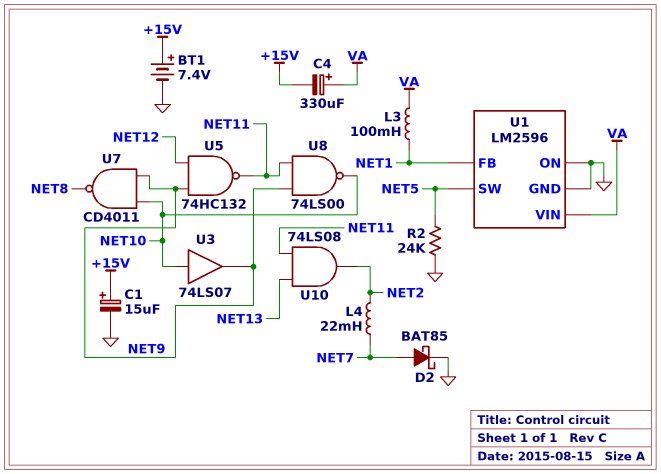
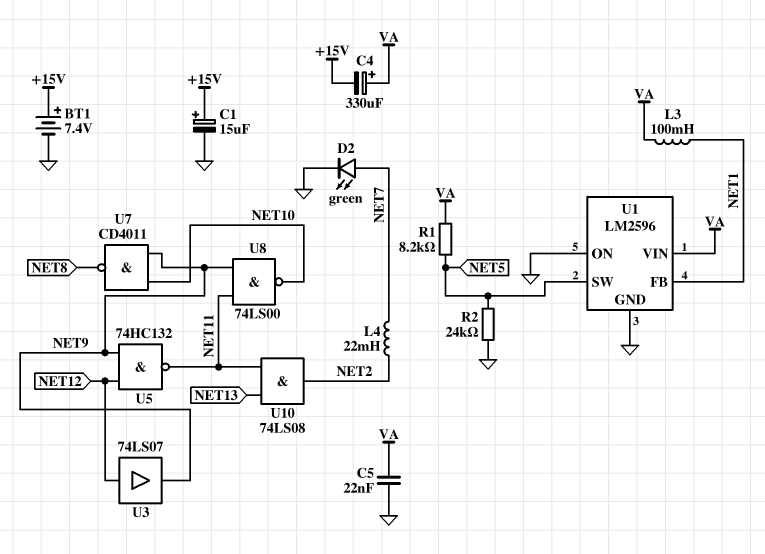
C5: none -> 22nF (GND, VA)
D2: schottky BAT85 (A NET7, K GND) -> LED green (A NET7, K GND)
R1: none -> 8.2k (NET5, VA)
U3: buffer 74LS07 (in NET10, out NET9) -> buffer 74LS07 (in NET12, out NET9)

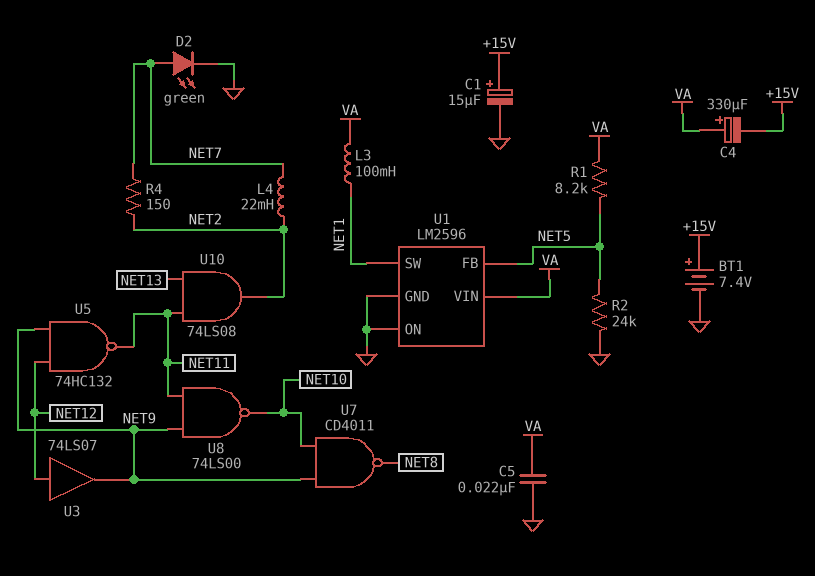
R4: none -> 150 (NET2, NET7)
U1 pin FB: NET1 -> NET5
U1 pin SW: NET5 -> NET1

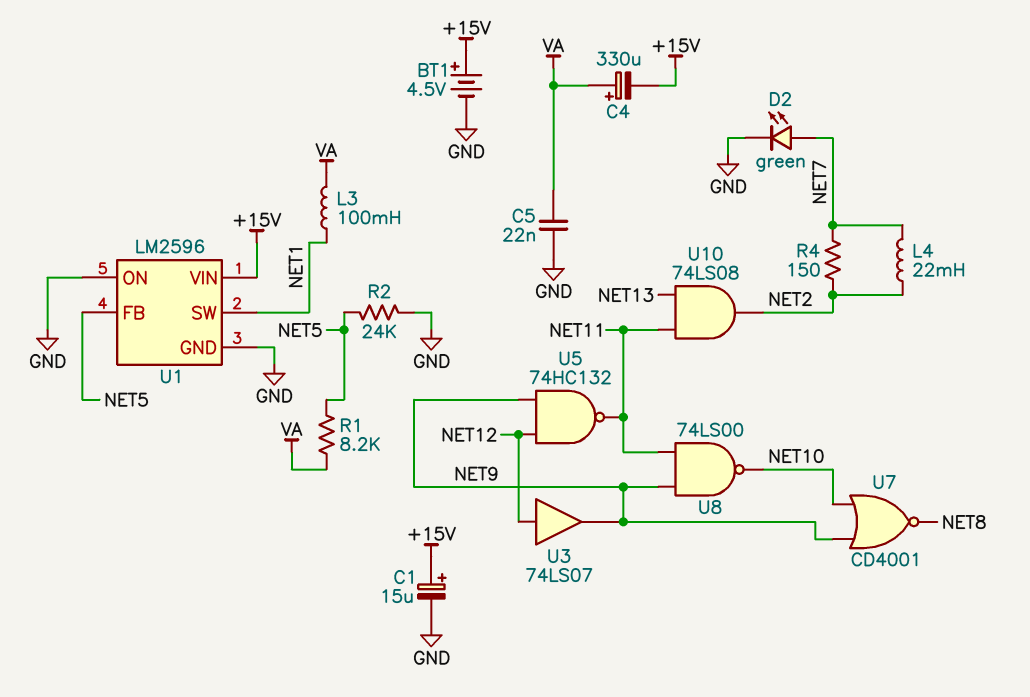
BT1: 7.4V (plus +15V, minus GND) -> 4.5V (plus +15V, minus GND)
U1 pin VIN: VA -> +15V
U7: NAND CD4011 (in NET9, in NET10, out NET8) -> NOR CD4001 (in NET9, in NET10, out NET8)

